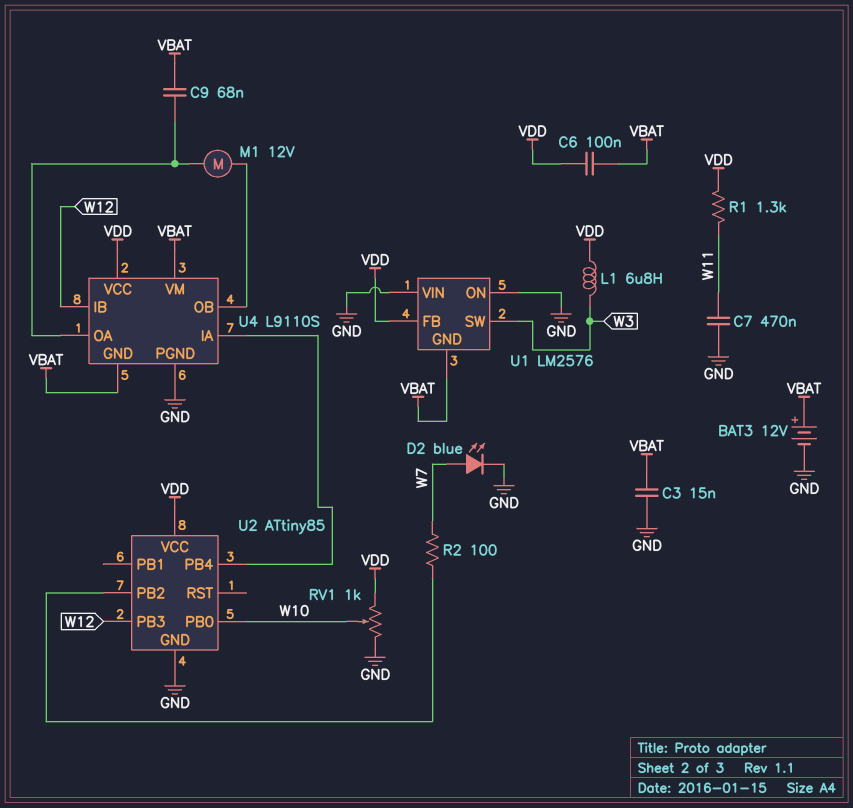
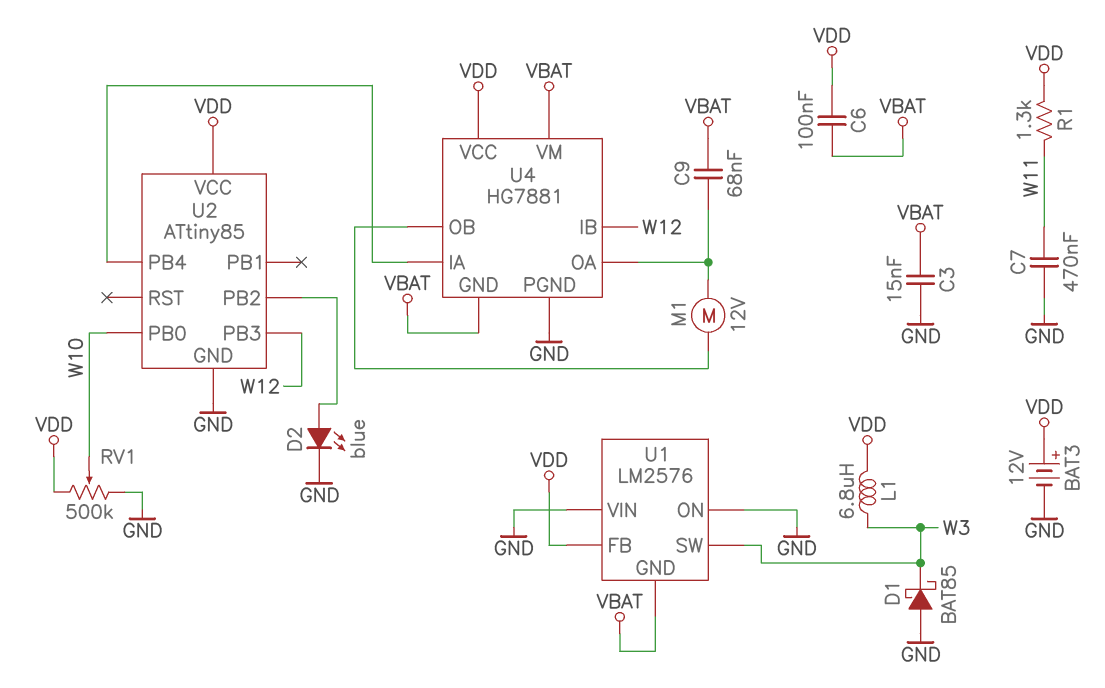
BAT3: 12V (plus VBAT, minus GND) -> 12V (plus VDD, minus GND)
D1: none -> schottky BAT85 (A GND, K W3)
D2: LED blue (A W7, K GND) -> LED blue (A U2/PB2, K GND)
R2: 100 (U2/PB2, W7) -> none
RV1: 1k (GND, VDD, wiper W10) -> 500k (GND, VDD, wiper W10)
U4: L9110S -> HG7881

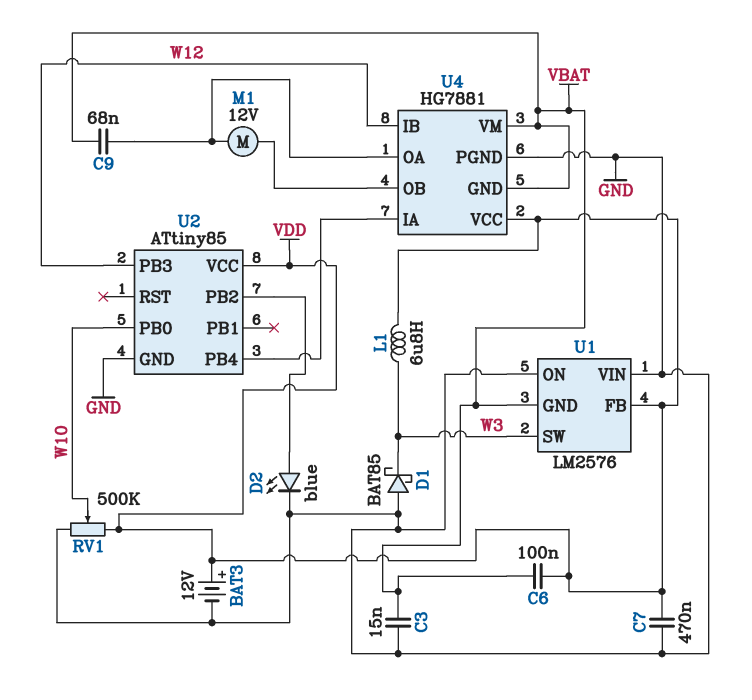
C7: 470nF (GND, W11) -> 470nF (GND, VDD)
R1: 1.3k (VDD, W11) -> none

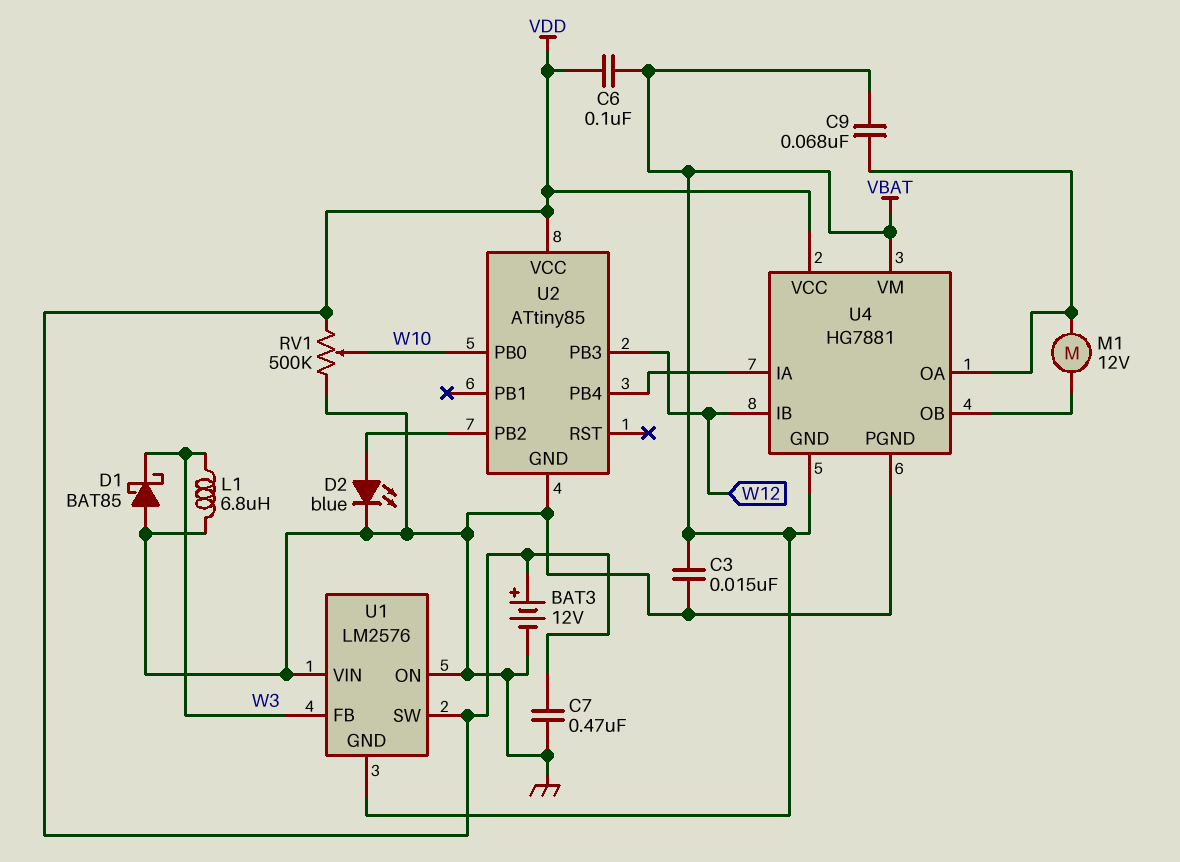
L1: 6.8uH (VDD, W3) -> 6.8uH (GND, W3)
U1 pin FB: VDD -> W3
U1 pin SW: W3 -> VDD

